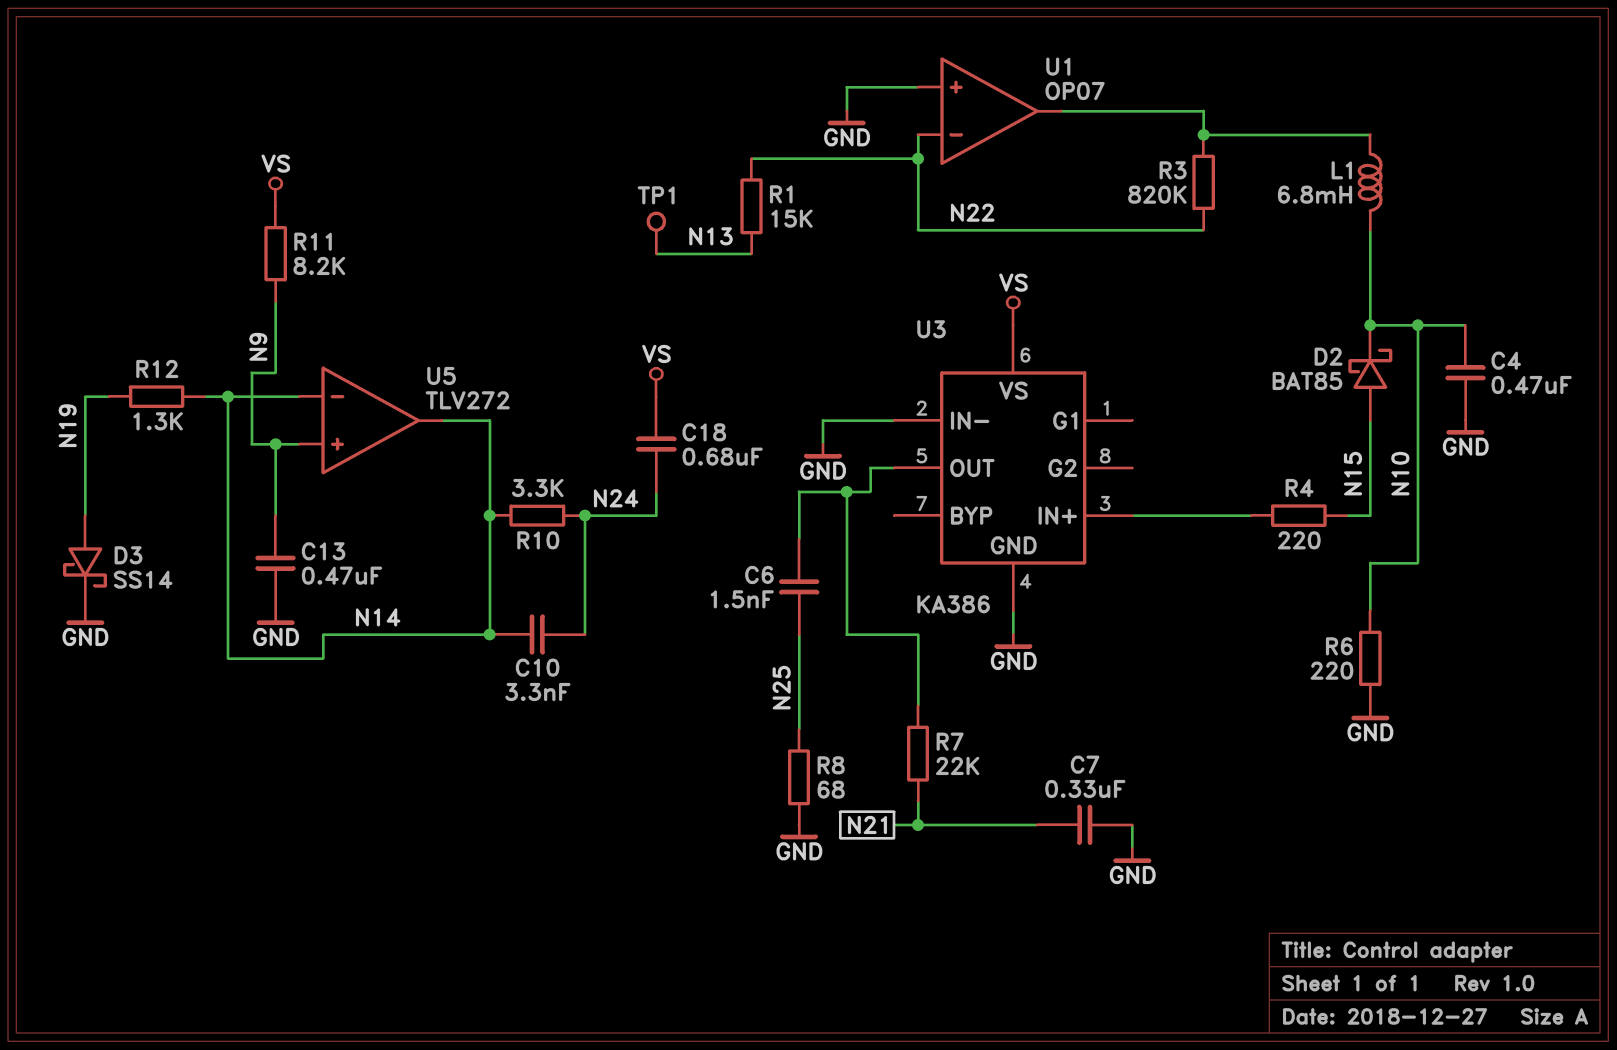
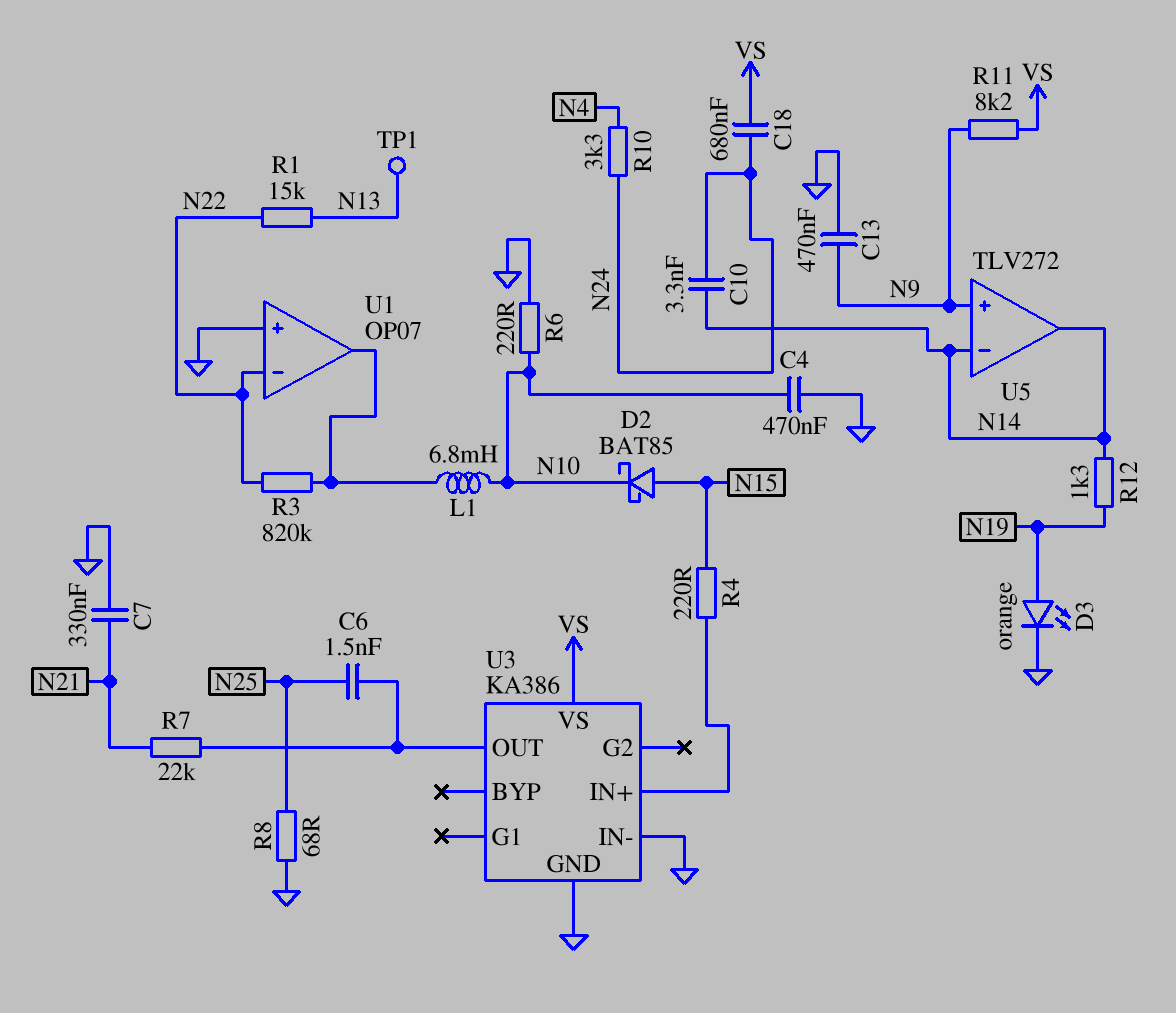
D3: schottky SS14 (A N19, K GND) -> LED orange (A N19, K GND)
R10: 3.3k (N14, N24) -> 3.3k (N4, N24)

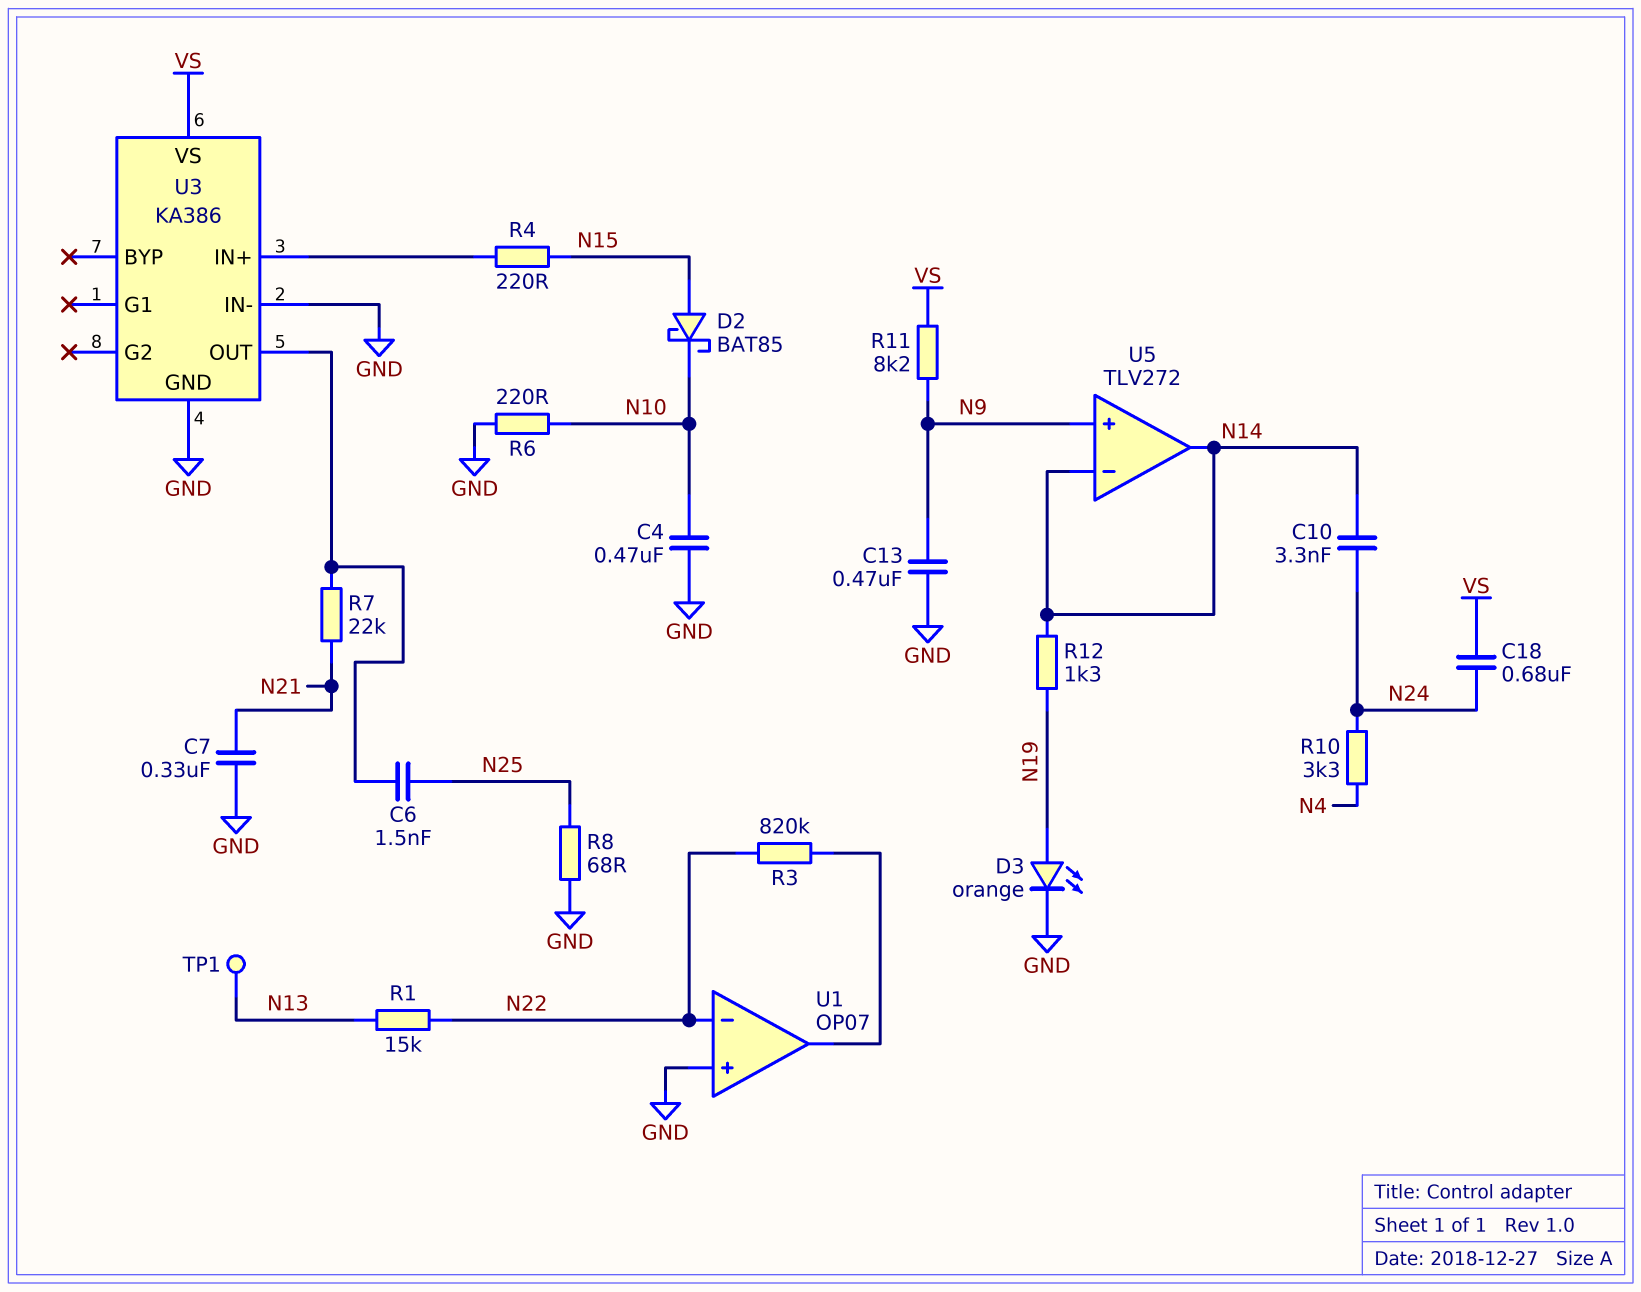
L1: 6.8mH (N10, U1/out) -> none

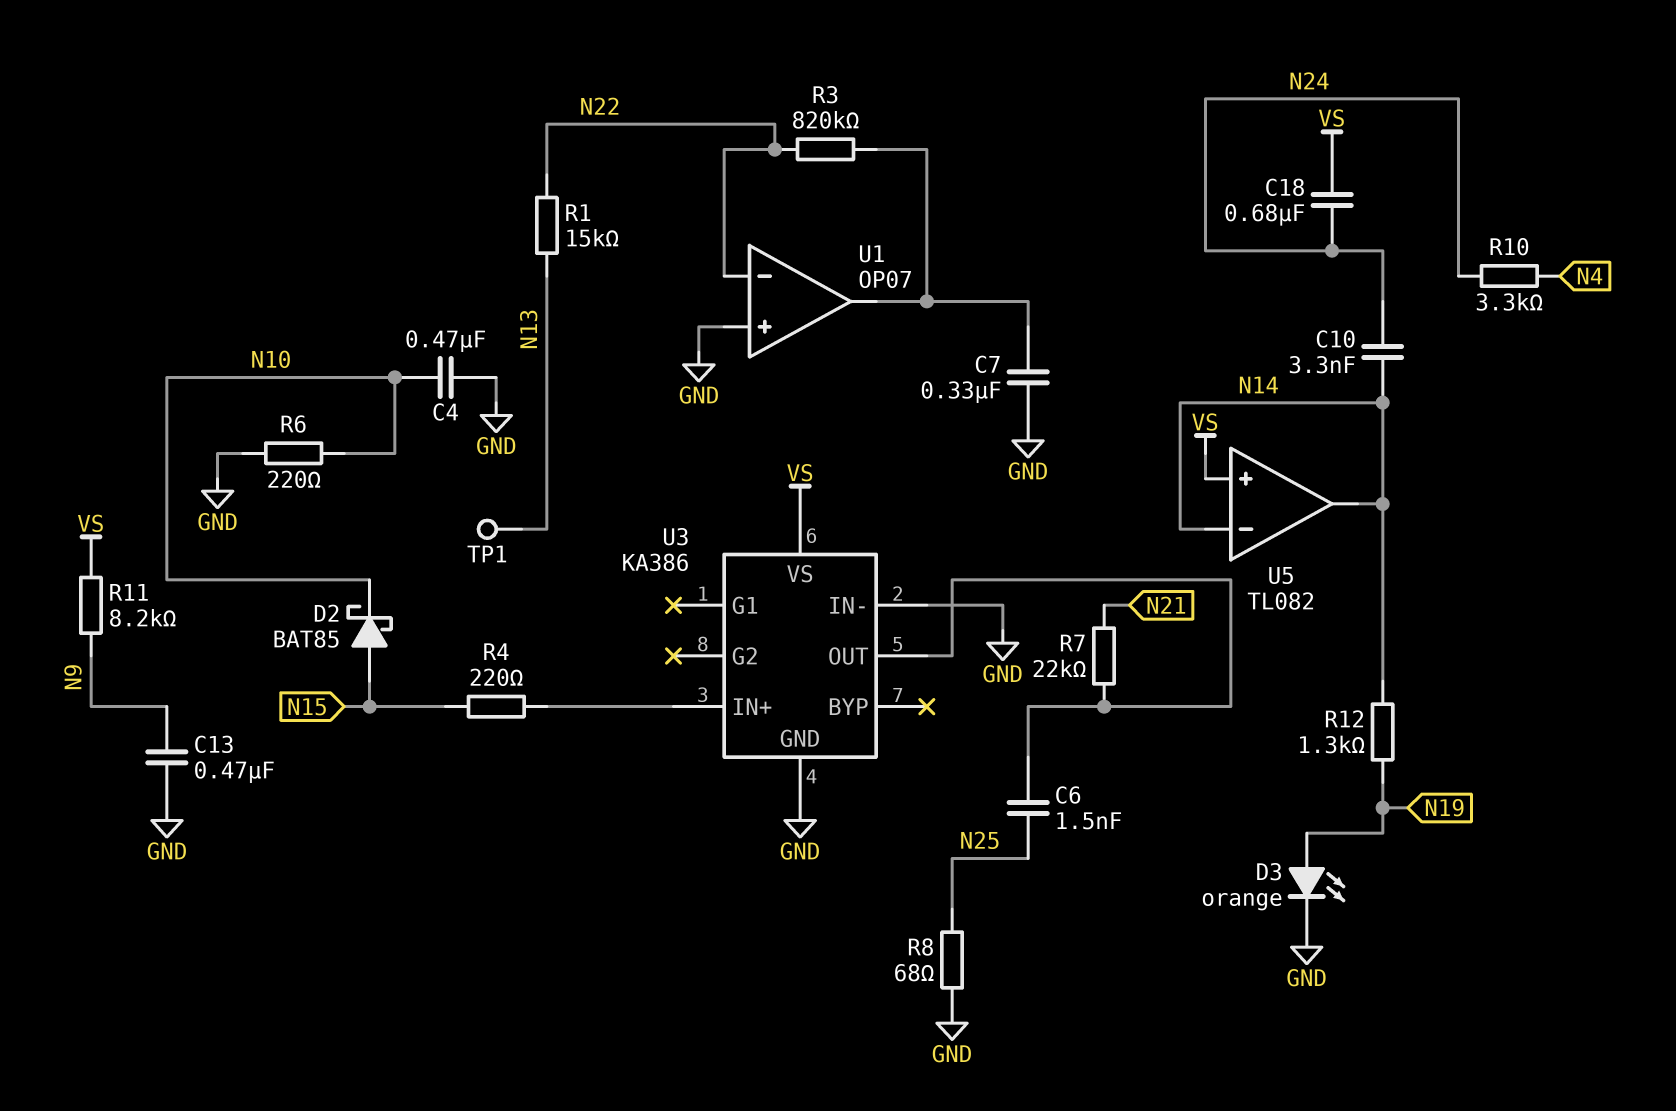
C7: 330nF (GND, N21) -> 330nF (GND, U1/out)
U5: TLV272 -> TL082
U5 pin in+: N9 -> VS

